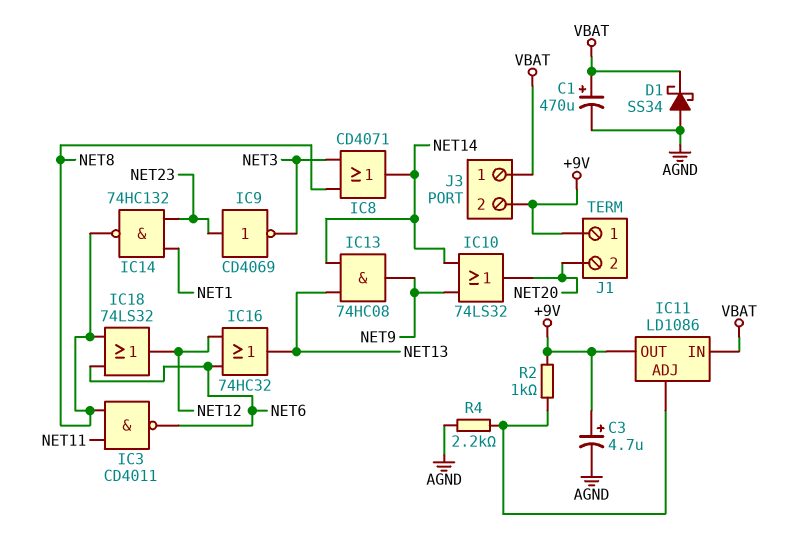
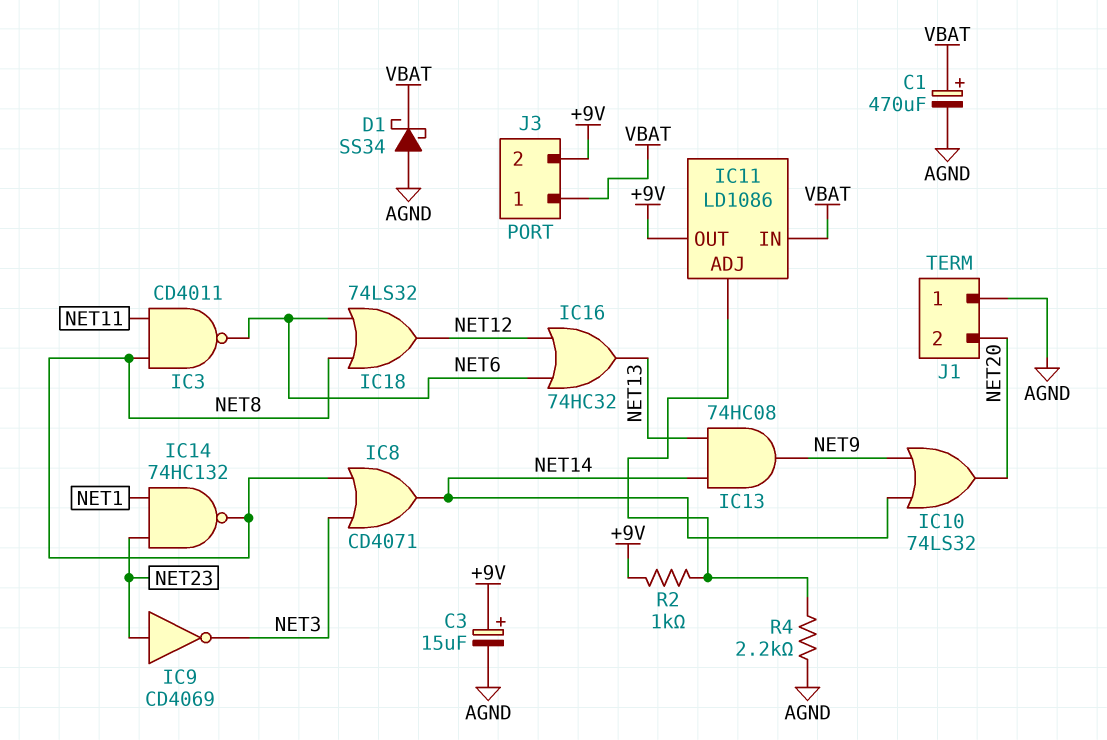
C3: 4.7uF (plus +9V, minus AGND) -> 15uF (plus +9V, minus AGND)
J1 pin 1: +9V -> AGND

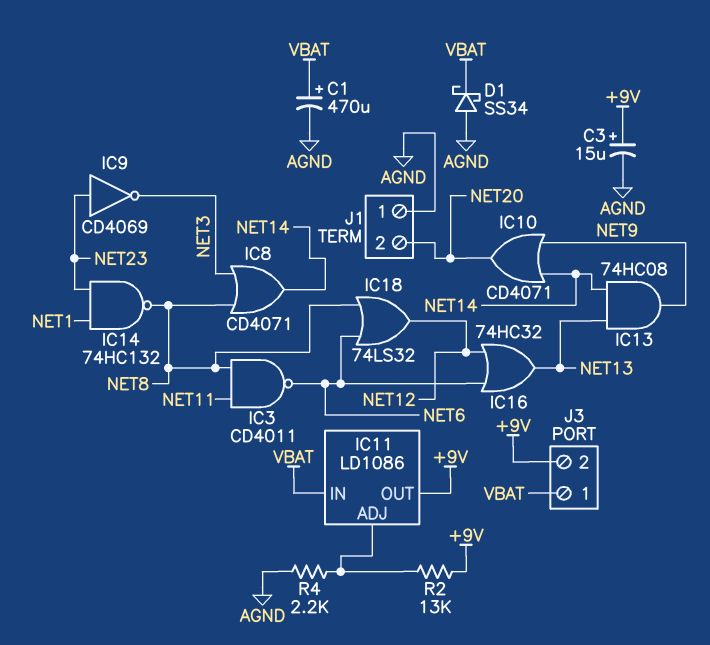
IC10: OR 74LS32 (in NET9, in NET14, out NET20) -> OR CD4071 (in NET9, in NET14, out NET20)
R2: 1k (+9V, IC11/ADJ) -> 13k (+9V, IC11/ADJ)

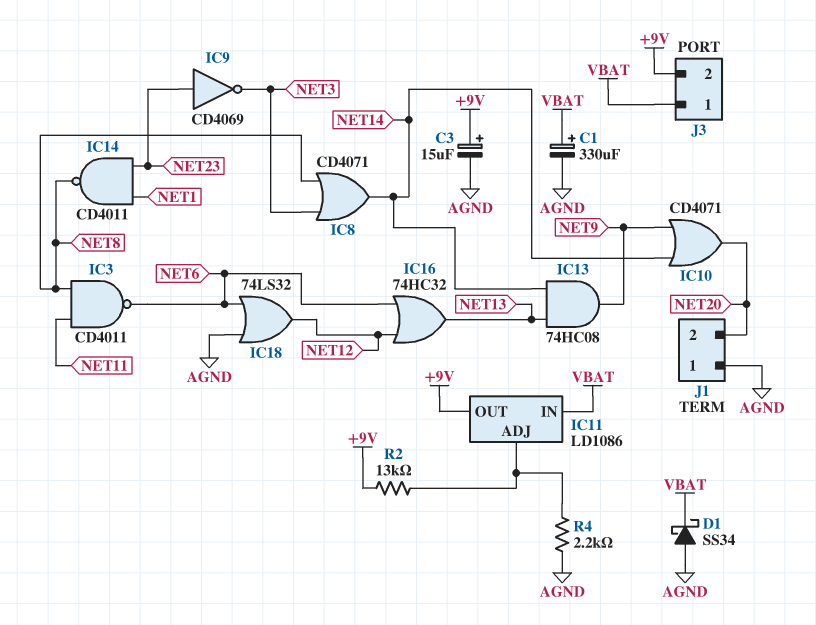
C1: 470uF (plus VBAT, minus AGND) -> 330uF (plus VBAT, minus AGND)
IC14: NAND 74HC132 (in NET1, in NET23, out NET8) -> NAND CD4011 (in NET1, in NET23, out NET8)
IC18: OR 74LS32 (in NET6, in NET8, out NET12) -> OR 74LS32 (in AGND, in NET6, out NET12)

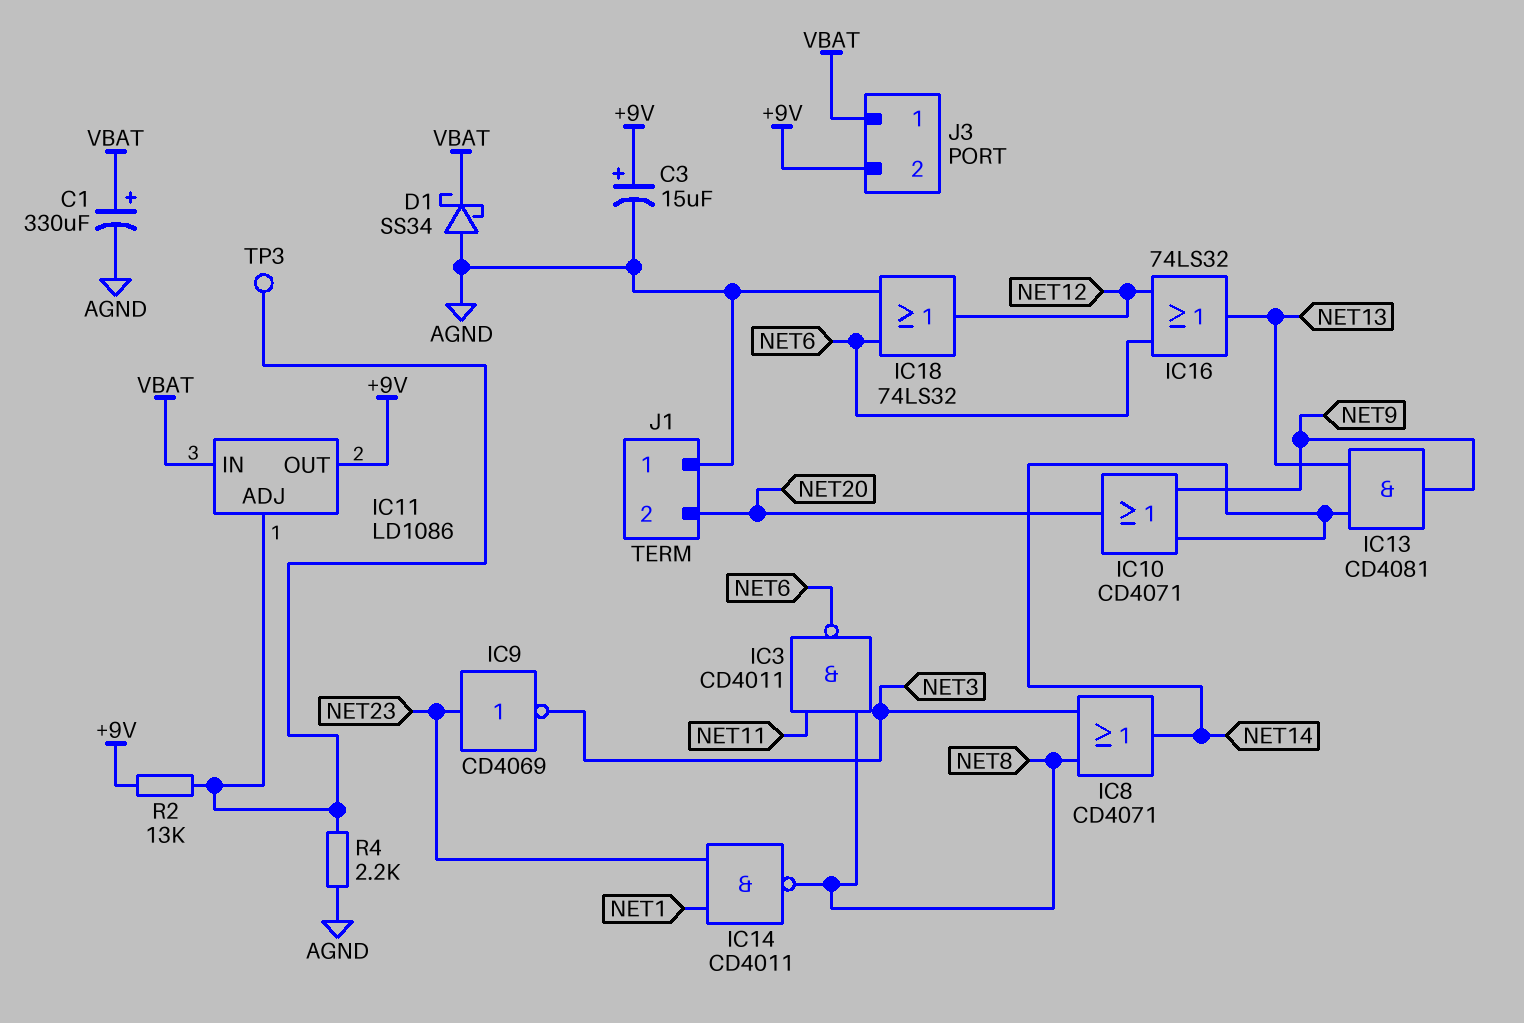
IC13: AND 74HC08 (in NET13, in NET14, out NET9) -> AND CD4081 (in NET13, in NET14, out NET9)
IC16: OR 74HC32 (in NET6, in NET12, out NET13) -> OR 74LS32 (in NET6, in NET12, out NET13)
TP3: none -> test point (IC11/ADJ)

